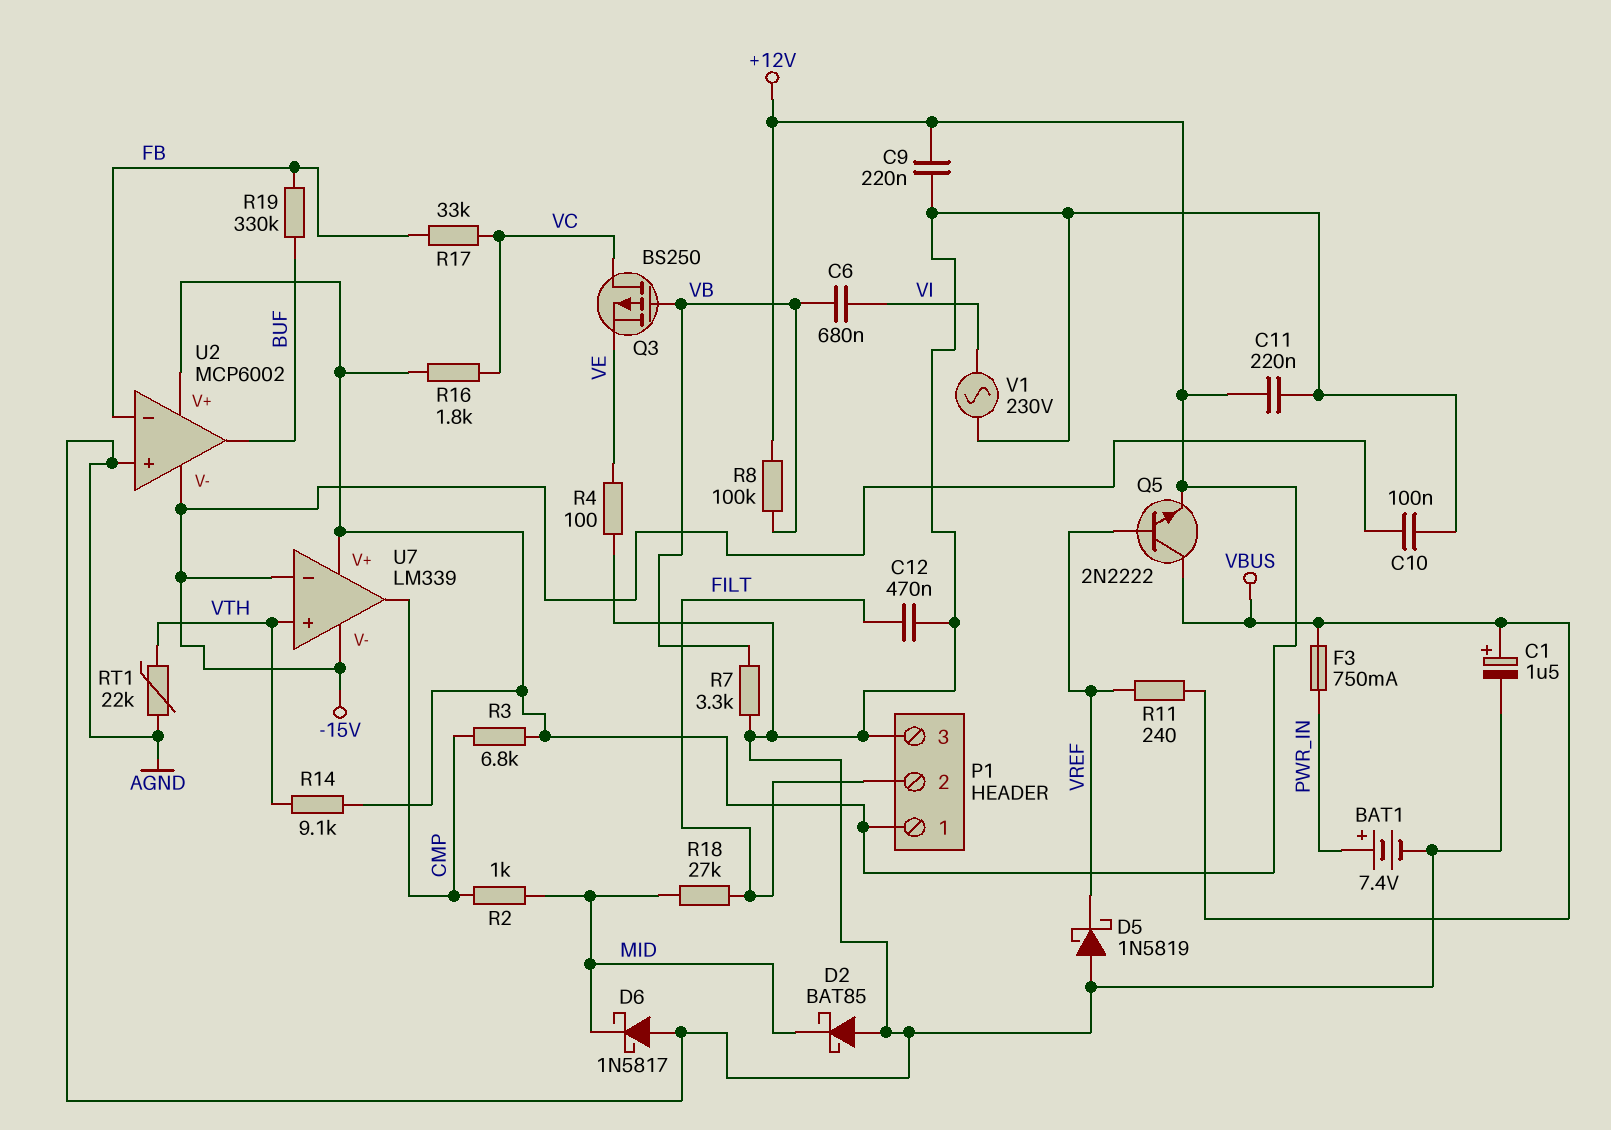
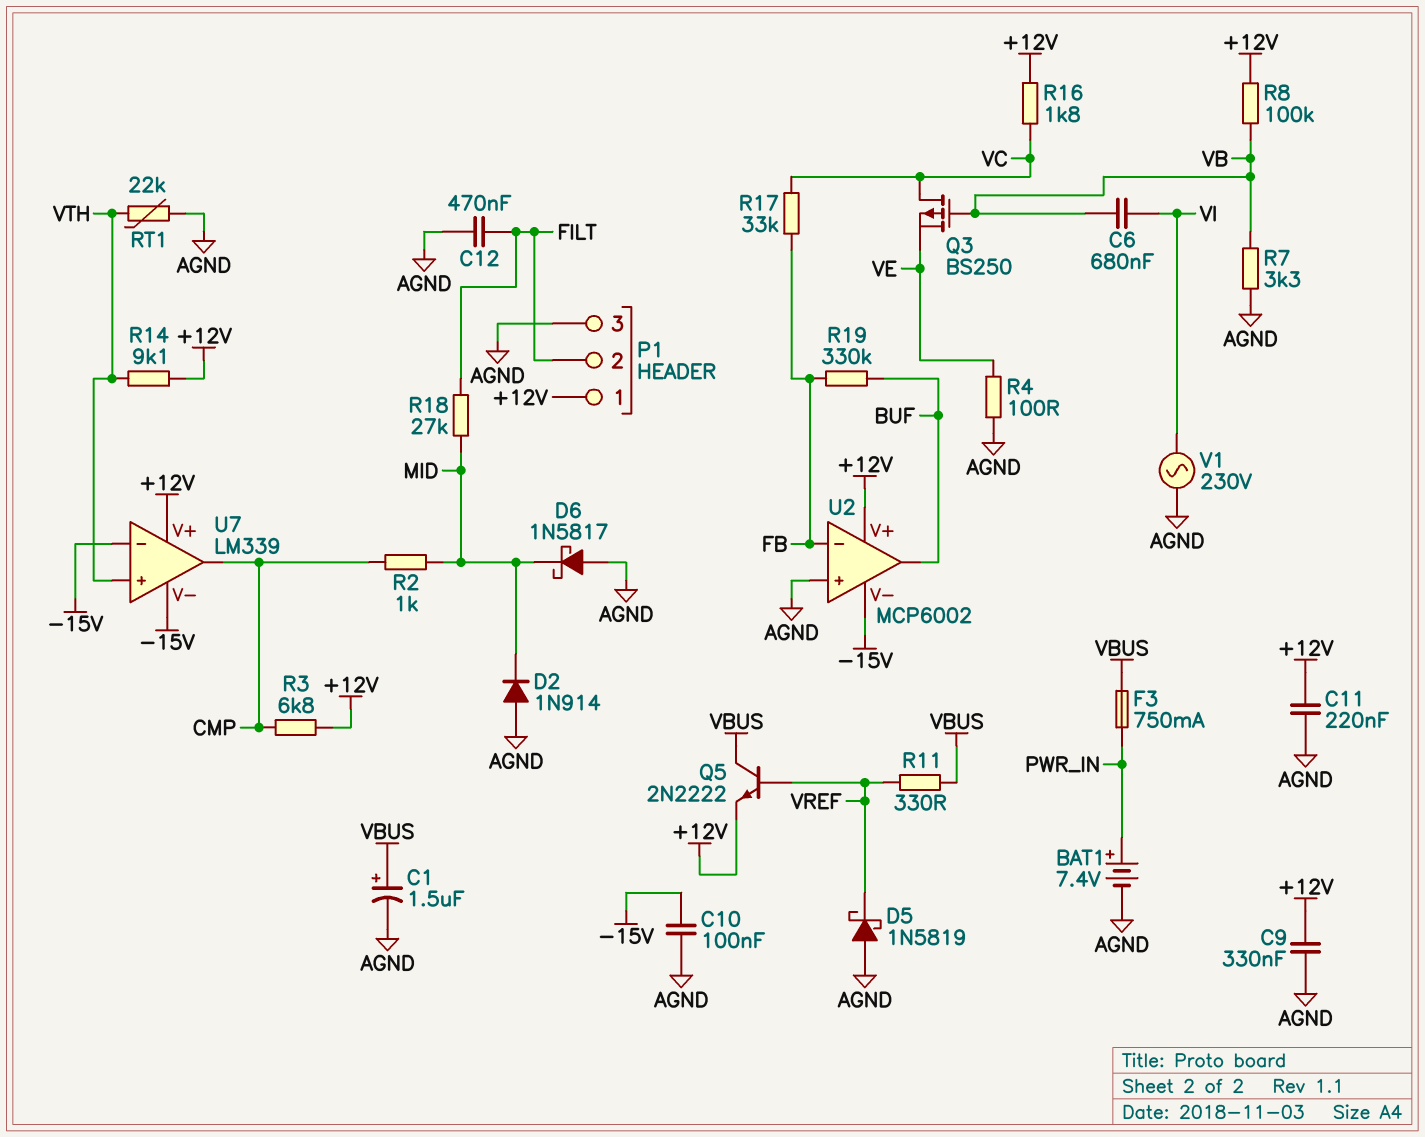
C9: 220nF (+12V, AGND) -> 330nF (+12V, AGND)
D2: schottky BAT85 (A AGND, K MID) -> diode 1N914 (A AGND, K MID)
R11: 240 (VBUS, VREF) -> 330 (VBUS, VREF)

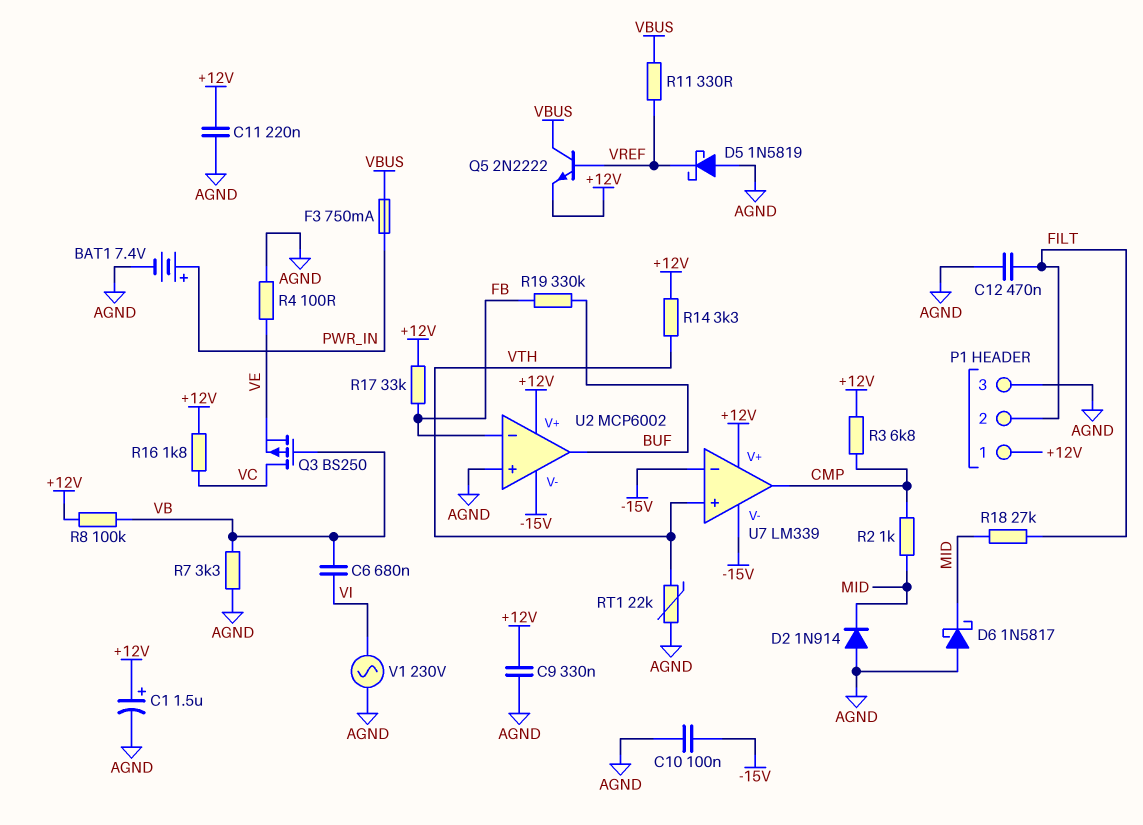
C1: 1.5uF (plus VBUS, minus AGND) -> 1.5uF (plus +12V, minus AGND)
R14: 9.1k (+12V, VTH) -> 3.3k (+12V, VTH)
R17: 33k (FB, VC) -> 33k (+12V, FB)

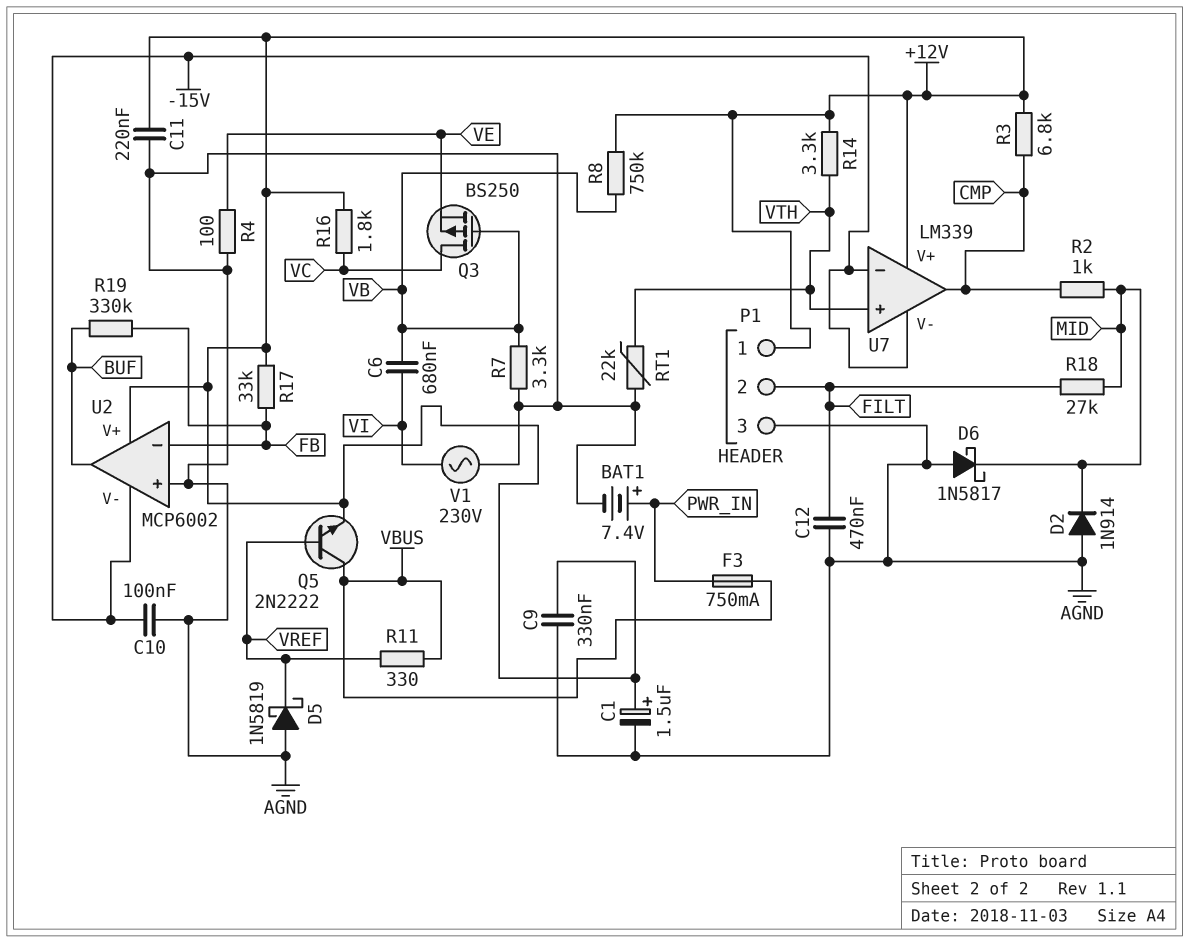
R8: 100k (+12V, VB) -> 750k (+12V, VB)

